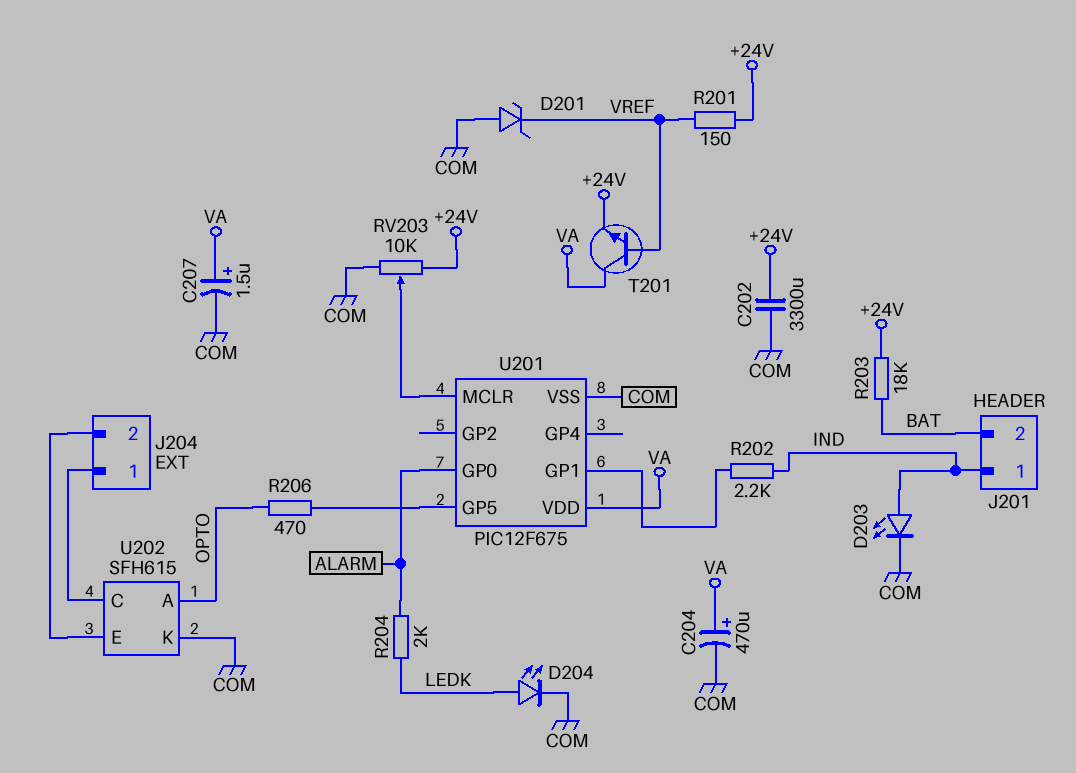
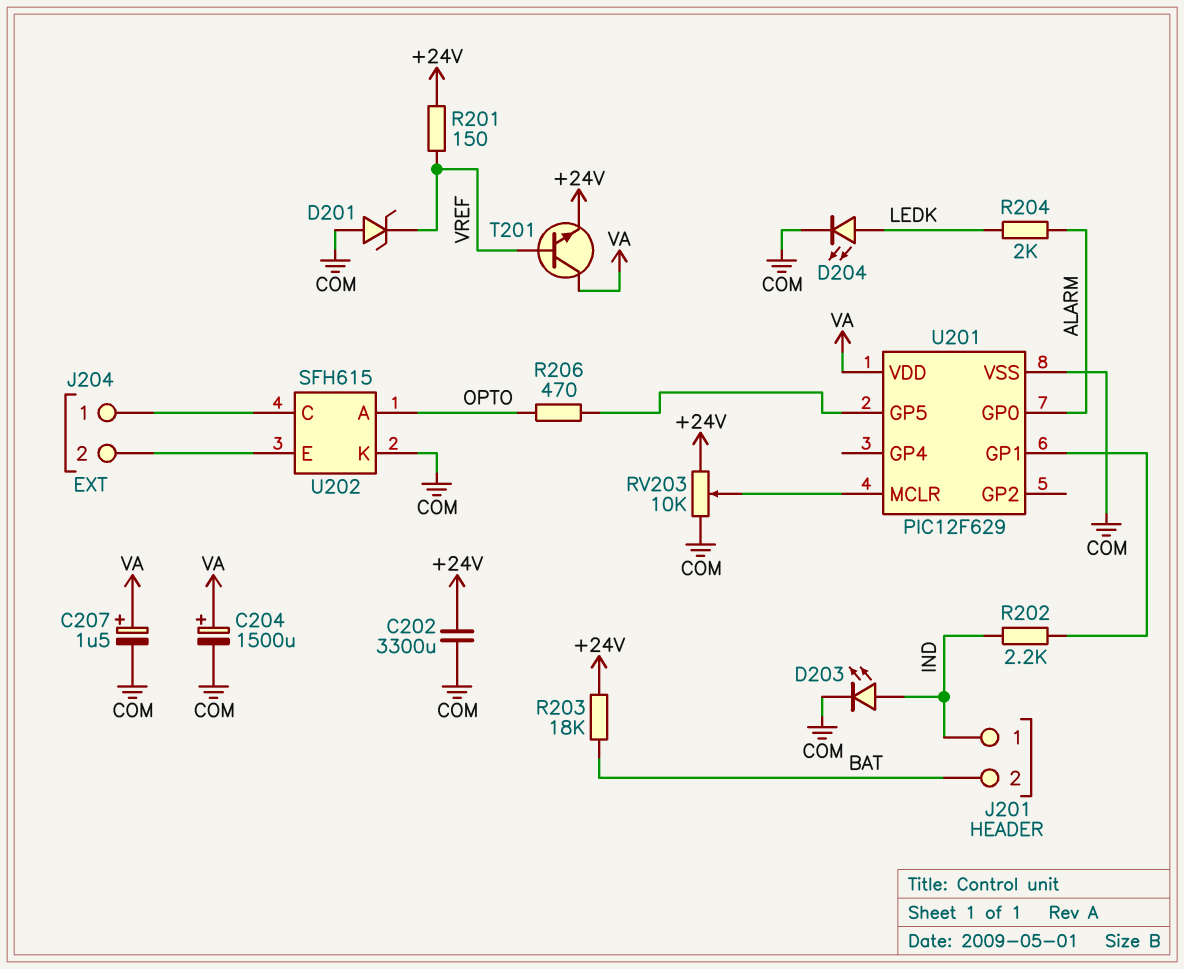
C204: 470uF (plus VA, minus COM) -> 1500uF (plus VA, minus COM)
U201: PIC12F675 -> PIC12F629

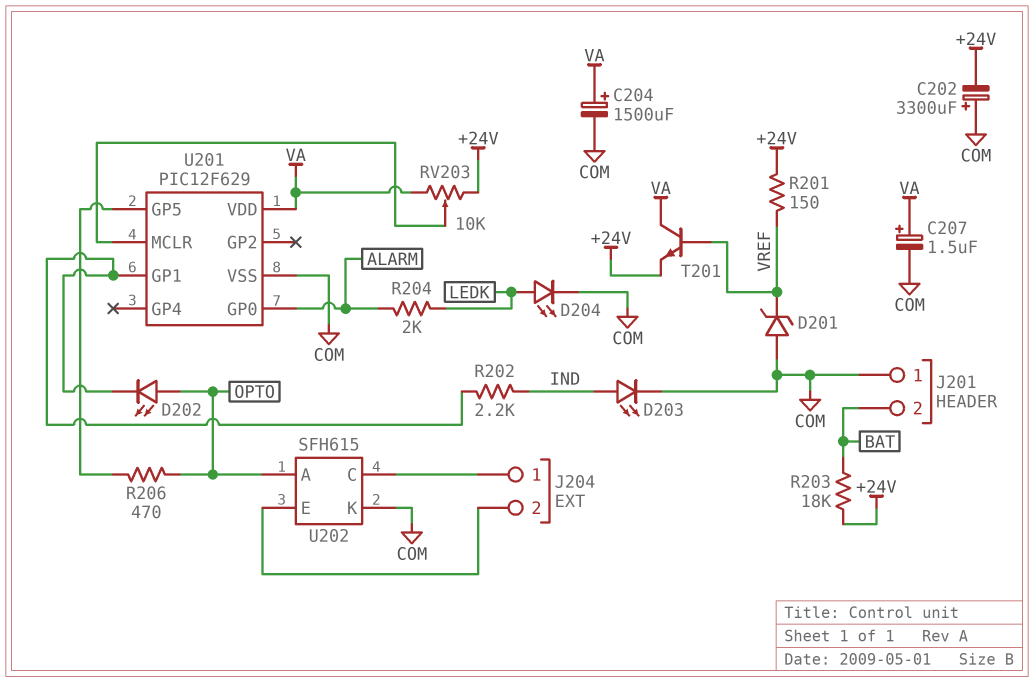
C202: 3300uF (+24V, COM) -> 3300uF (plus COM, minus +24V)
D202: none -> LED (A OPTO, K U201/GP1)
J201 pin 1: IND -> COM
RV203: 10k (+24V, COM, wiper U201/MCLR) -> 10k (+24V, VA, wiper U201/MCLR)

